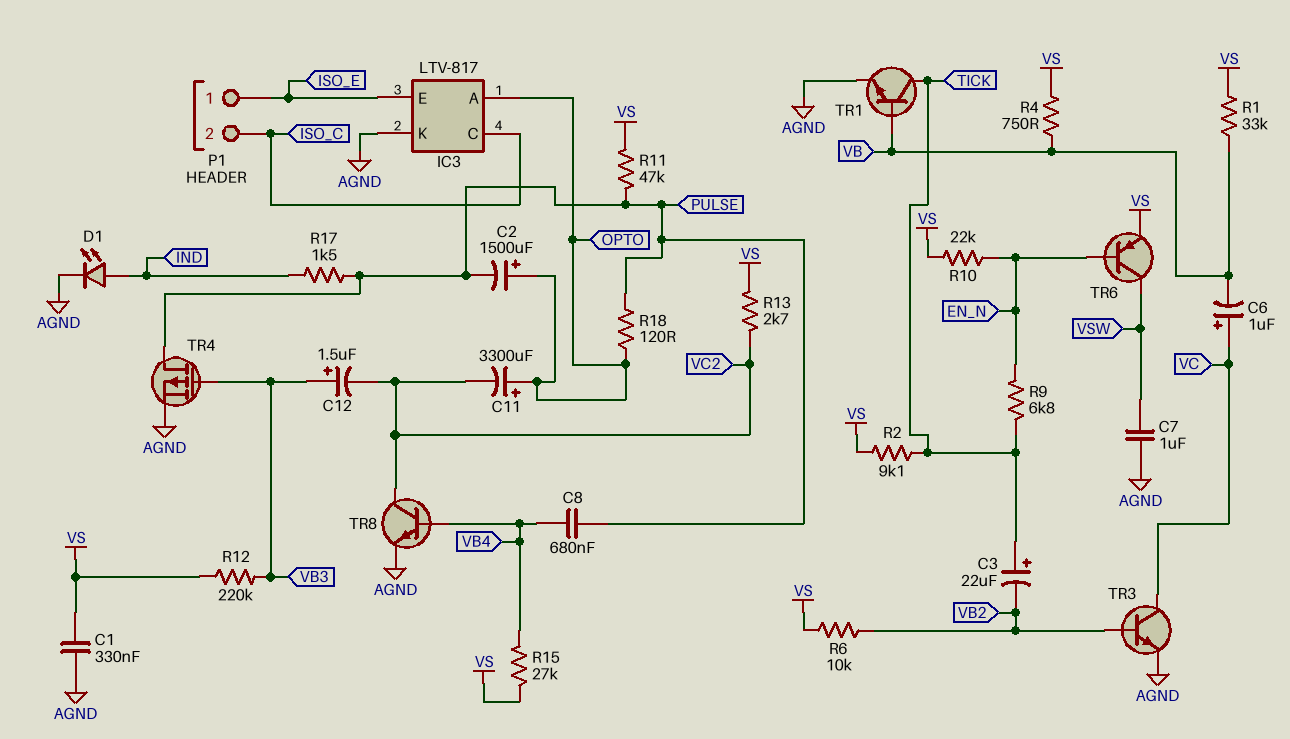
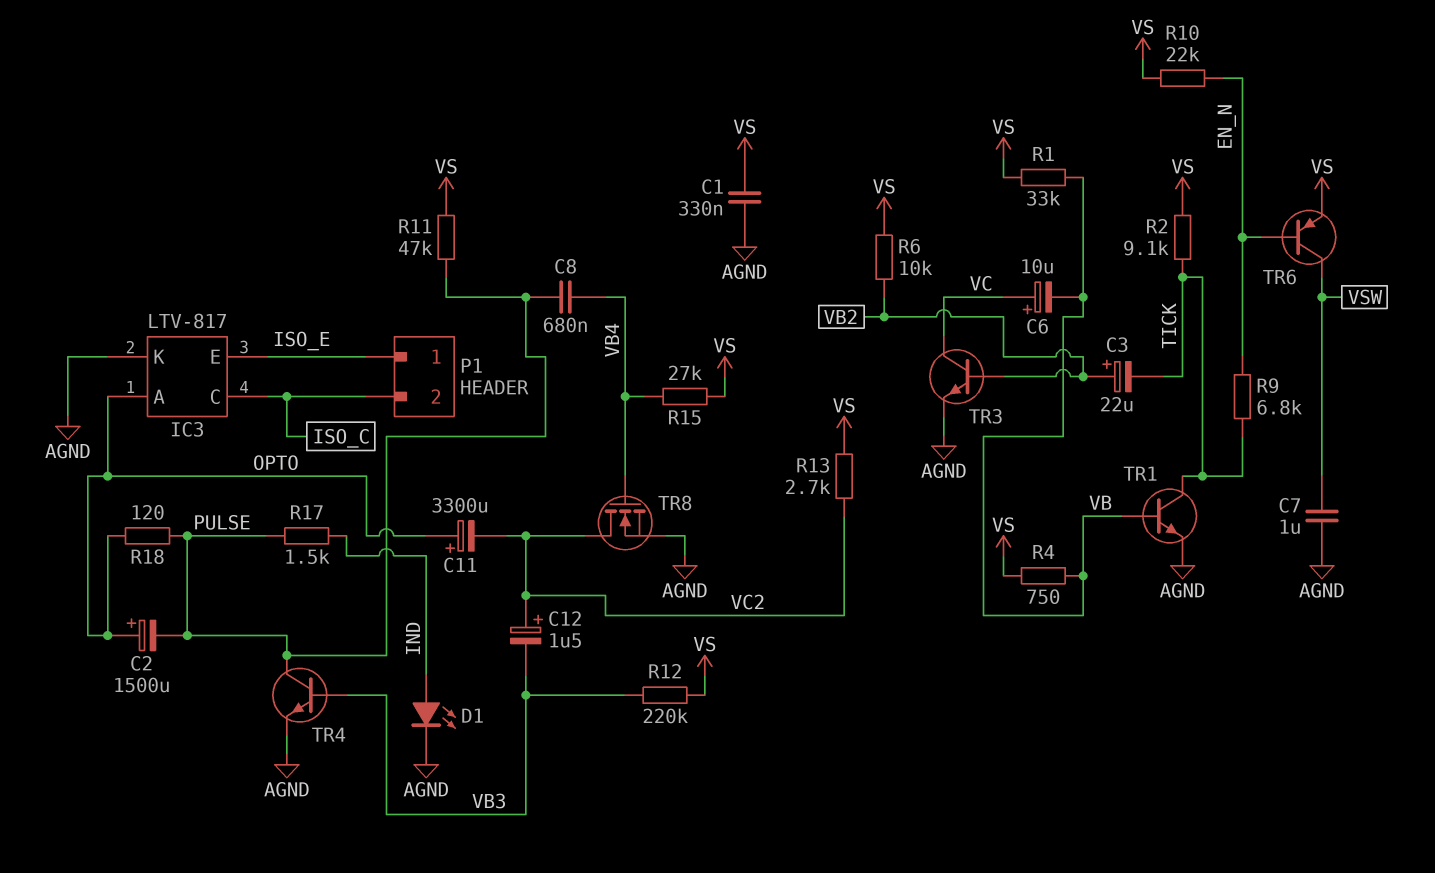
C3: 22uF (plus TICK, minus VB2) -> 22uF (plus VB2, minus TICK)
C6: 1uF (plus VC, minus VB) -> 10uF (plus VC, minus VB)
C12: 1.5uF (plus VB3, minus VC2) -> 1.5uF (plus VC2, minus VB3)
TR4: PMOS (G VB3, D PULSE, S AGND) -> NPN (B VB3, C PULSE, E AGND)
TR8: NPN (B VB4, C VC2, E AGND) -> NMOS (G VB4, D VC2, S AGND)

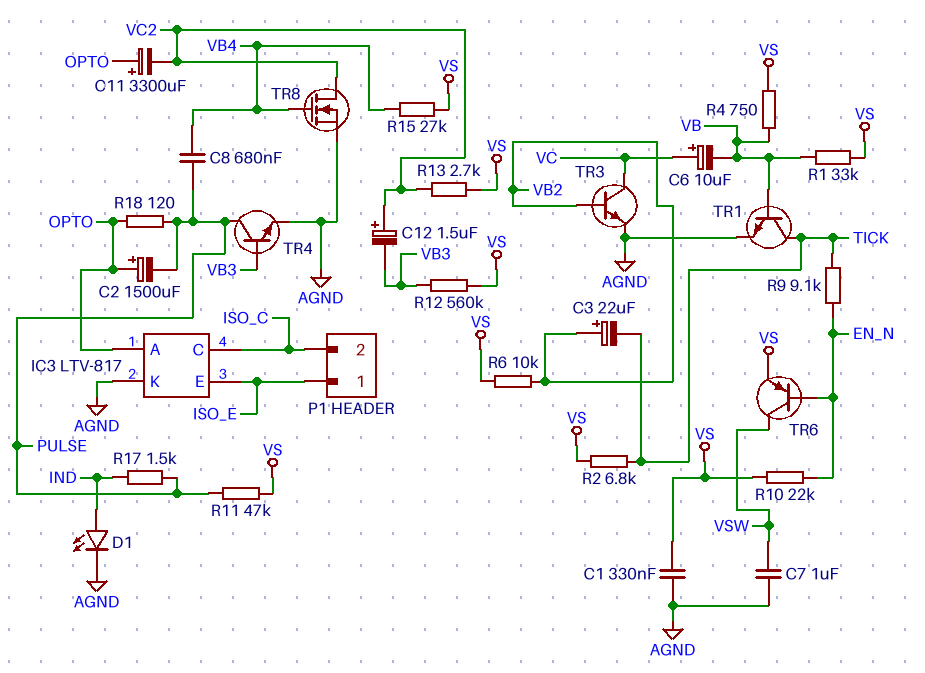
R2: 9.1k (TICK, VS) -> 6.8k (TICK, VS)
R9: 6.8k (EN_N, TICK) -> 9.1k (EN_N, TICK)
R12: 220k (VB3, VS) -> 560k (VB3, VS)

